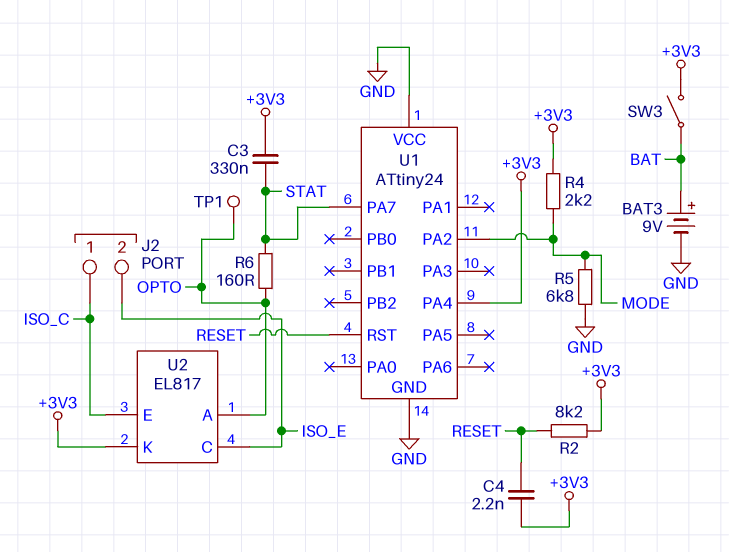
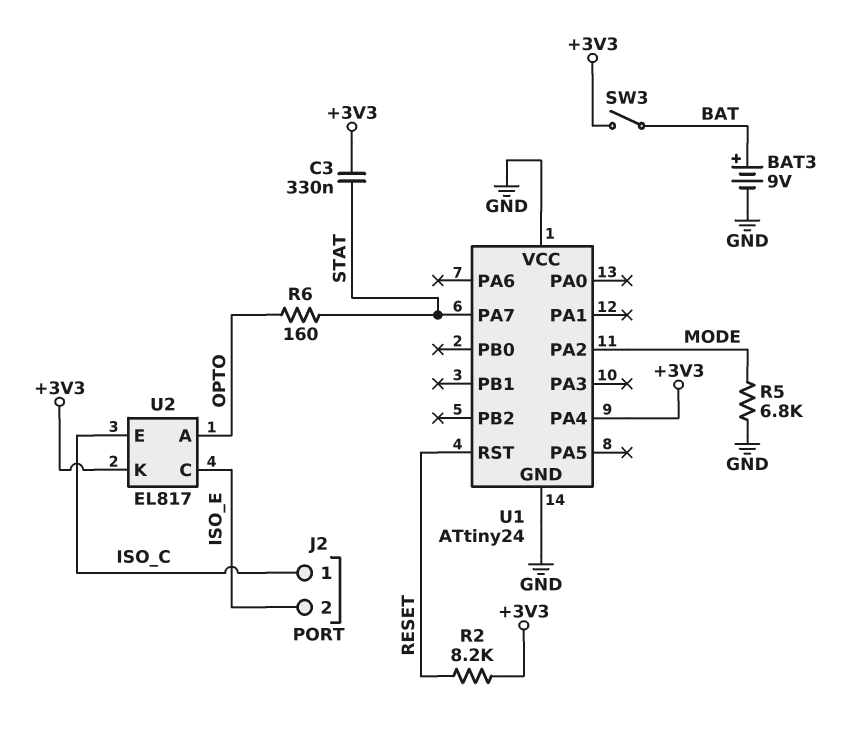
C4: 2.2nF (+3V3, RESET) -> none
R4: 2.2k (+3V3, MODE) -> none
TP1: test point (OPTO) -> none

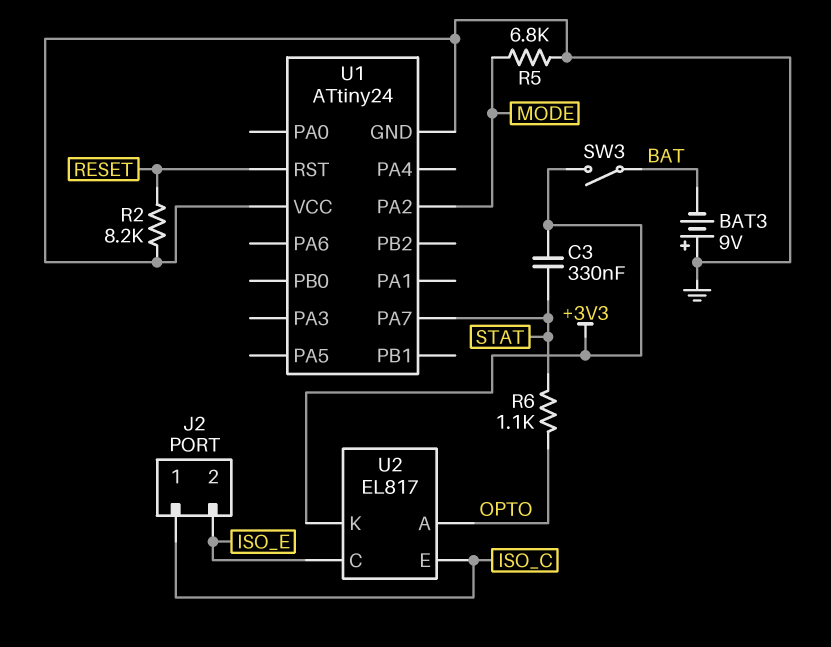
BAT3: 9V (plus BAT, minus GND) -> 9V (plus GND, minus BAT)
R2: 8.2k (+3V3, RESET) -> 8.2k (GND, RESET)
R6: 160 (OPTO, STAT) -> 1.1k (OPTO, STAT)
U1 pin PA4: +3V3 -> none

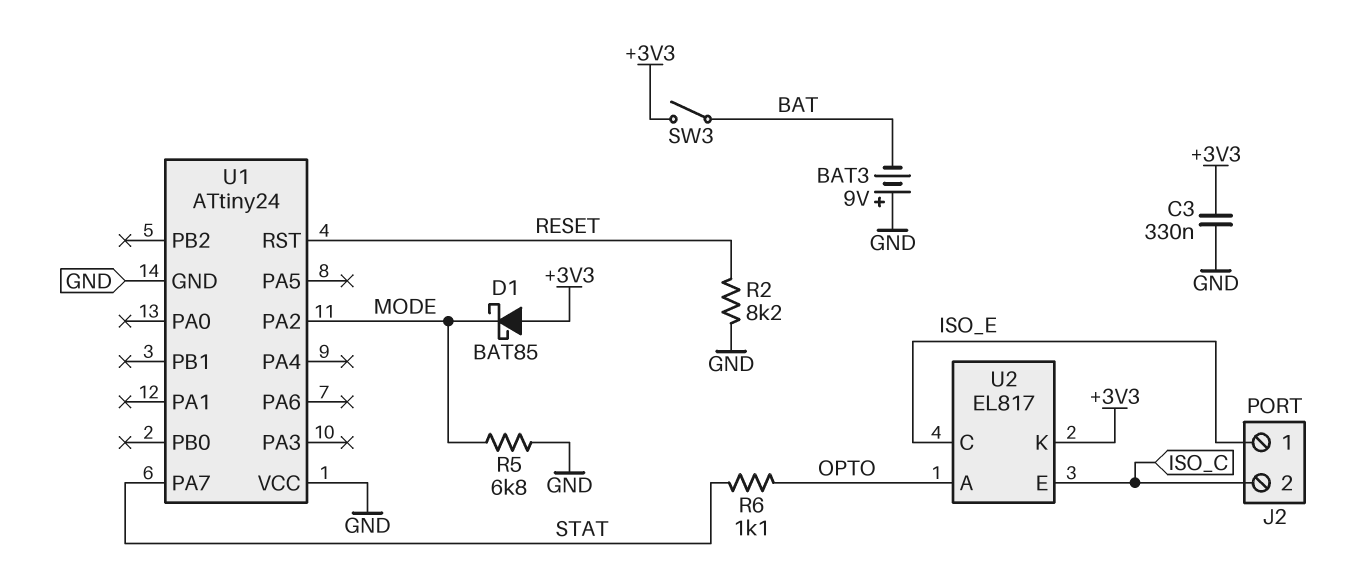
C3: 330nF (+3V3, STAT) -> 330nF (+3V3, GND)
D1: none -> schottky BAT85 (A +3V3, K MODE)
J2 pin 1: ISO_C -> ISO_E
J2 pin 2: ISO_E -> ISO_C

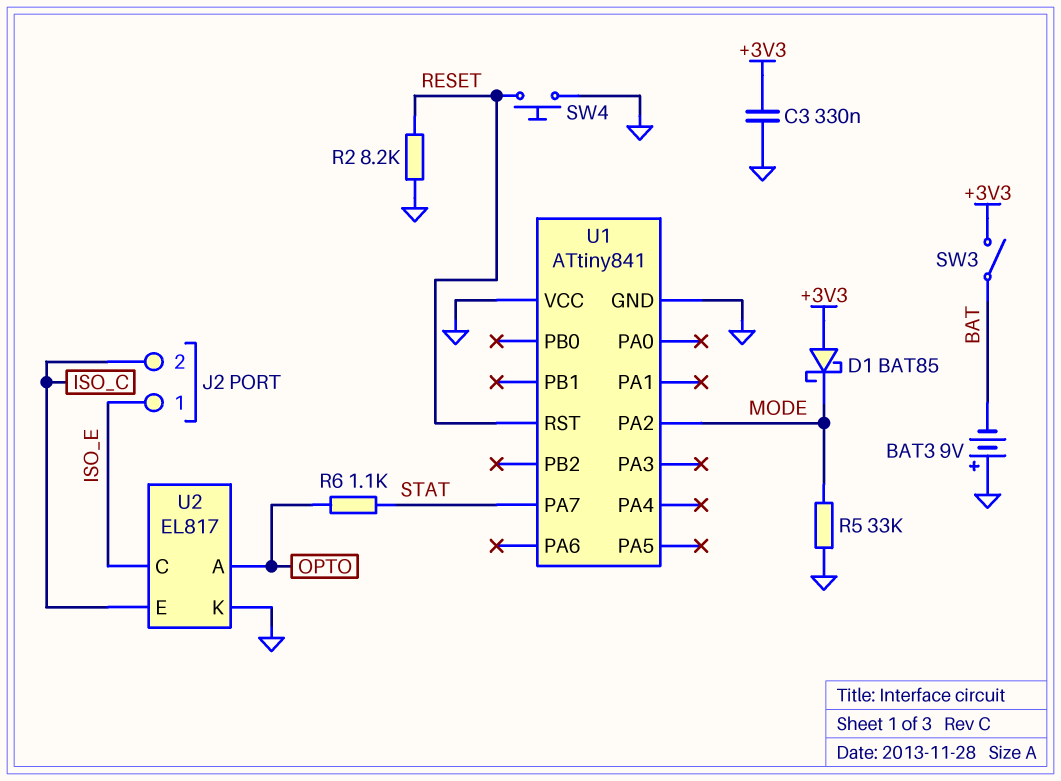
R5: 6.8k (GND, MODE) -> 33k (GND, MODE)
SW4: none -> button (GND, RESET)
U1: ATtiny24 -> ATtiny841
U2 pin K: +3V3 -> GND

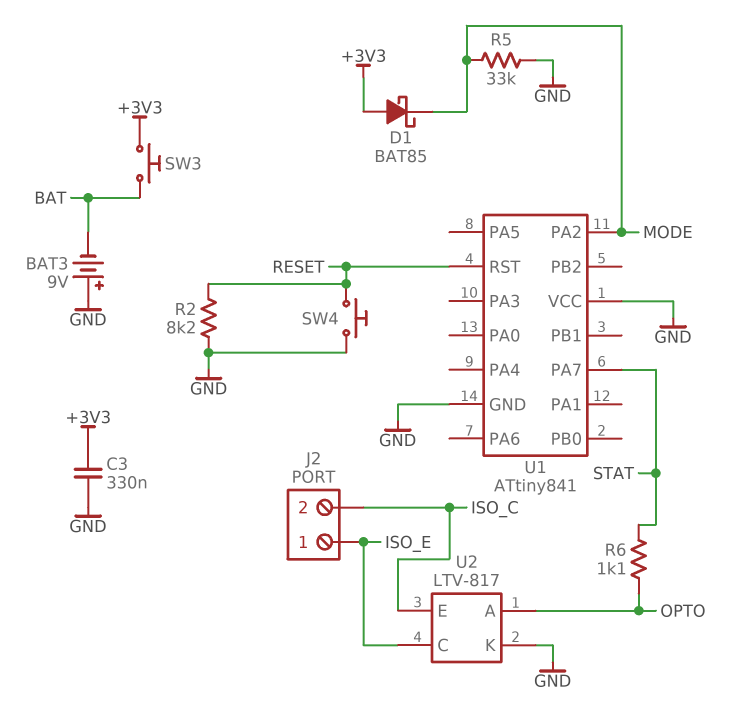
SW3: switch (+3V3, BAT) -> button (+3V3, BAT)
U2: EL817 -> LTV-817

